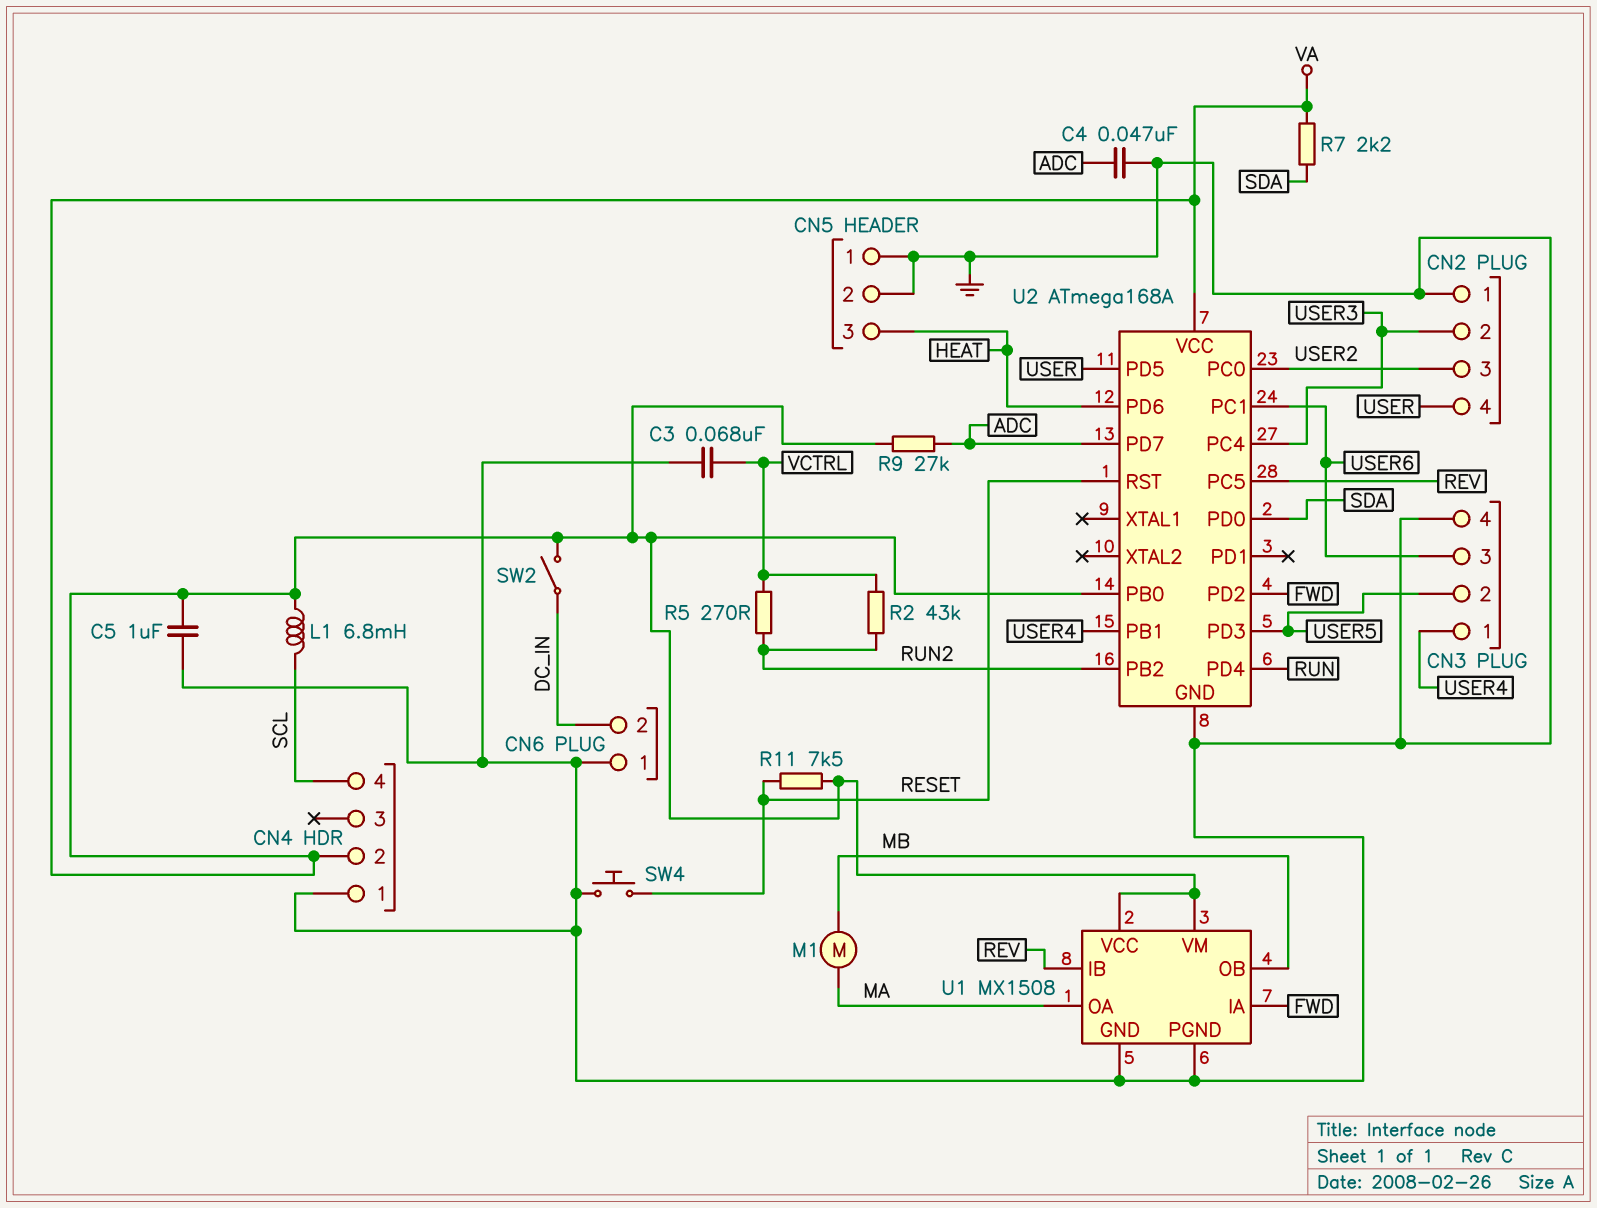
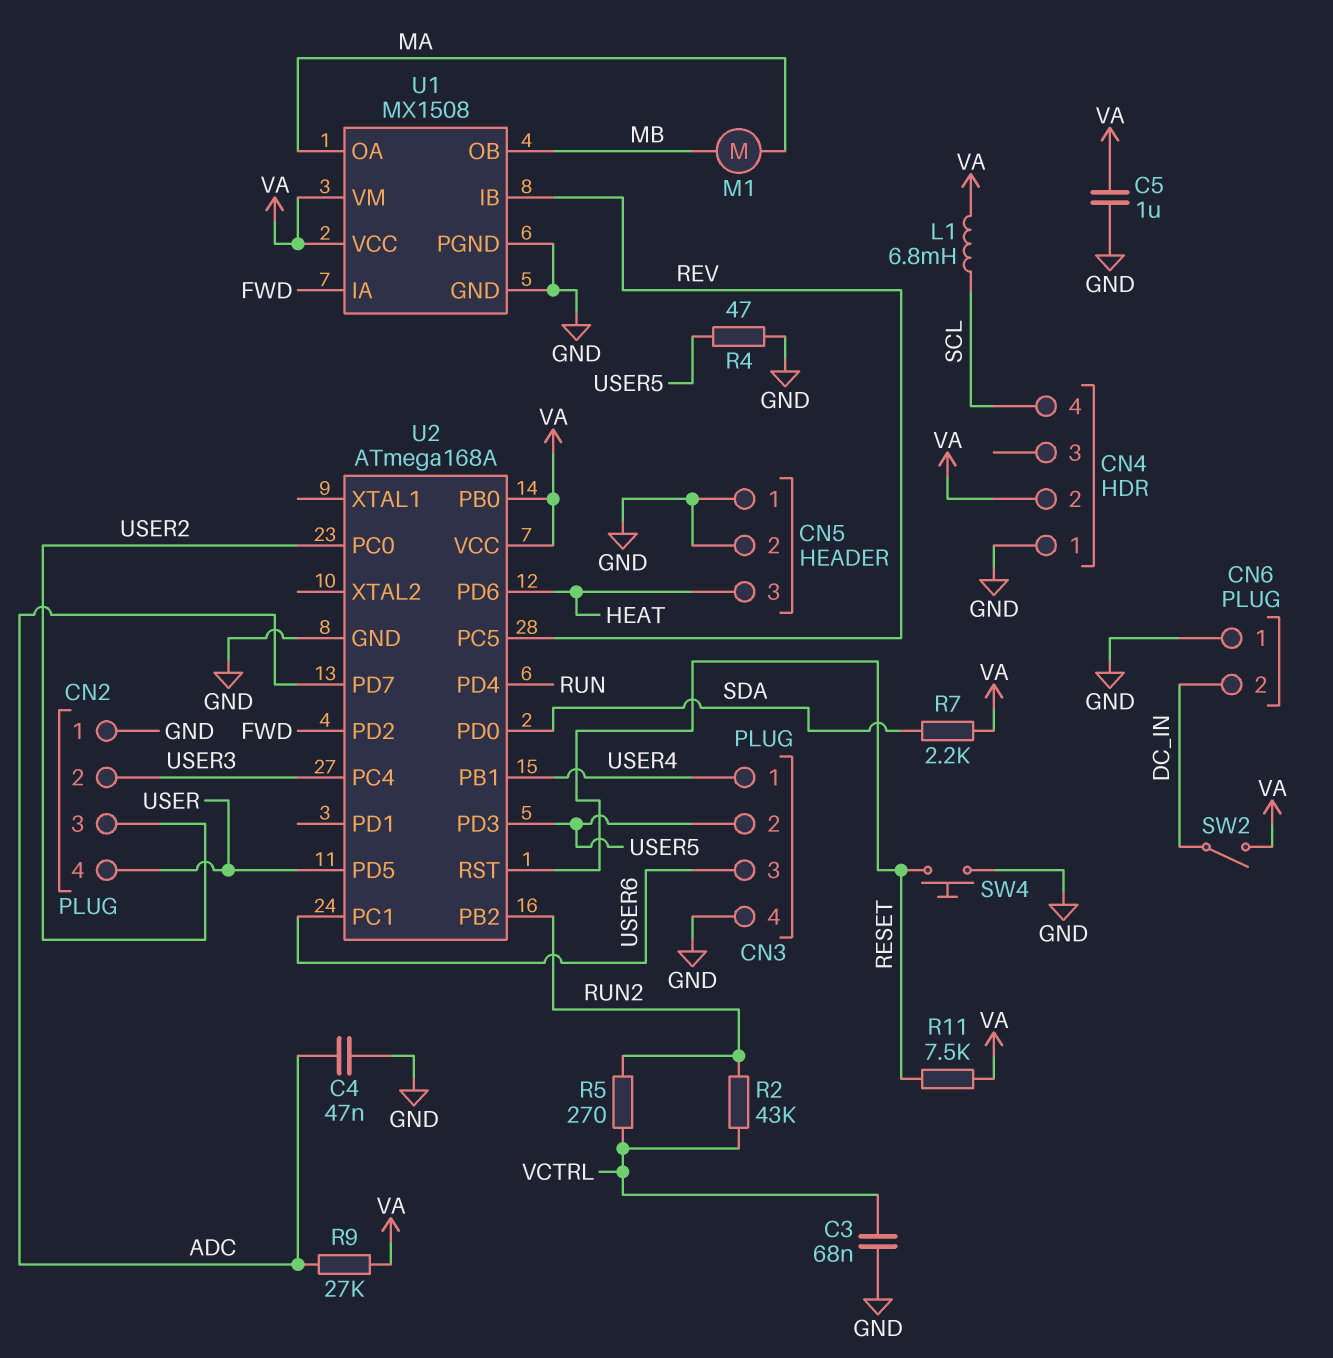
R4: none -> 47 (GND, USER5)

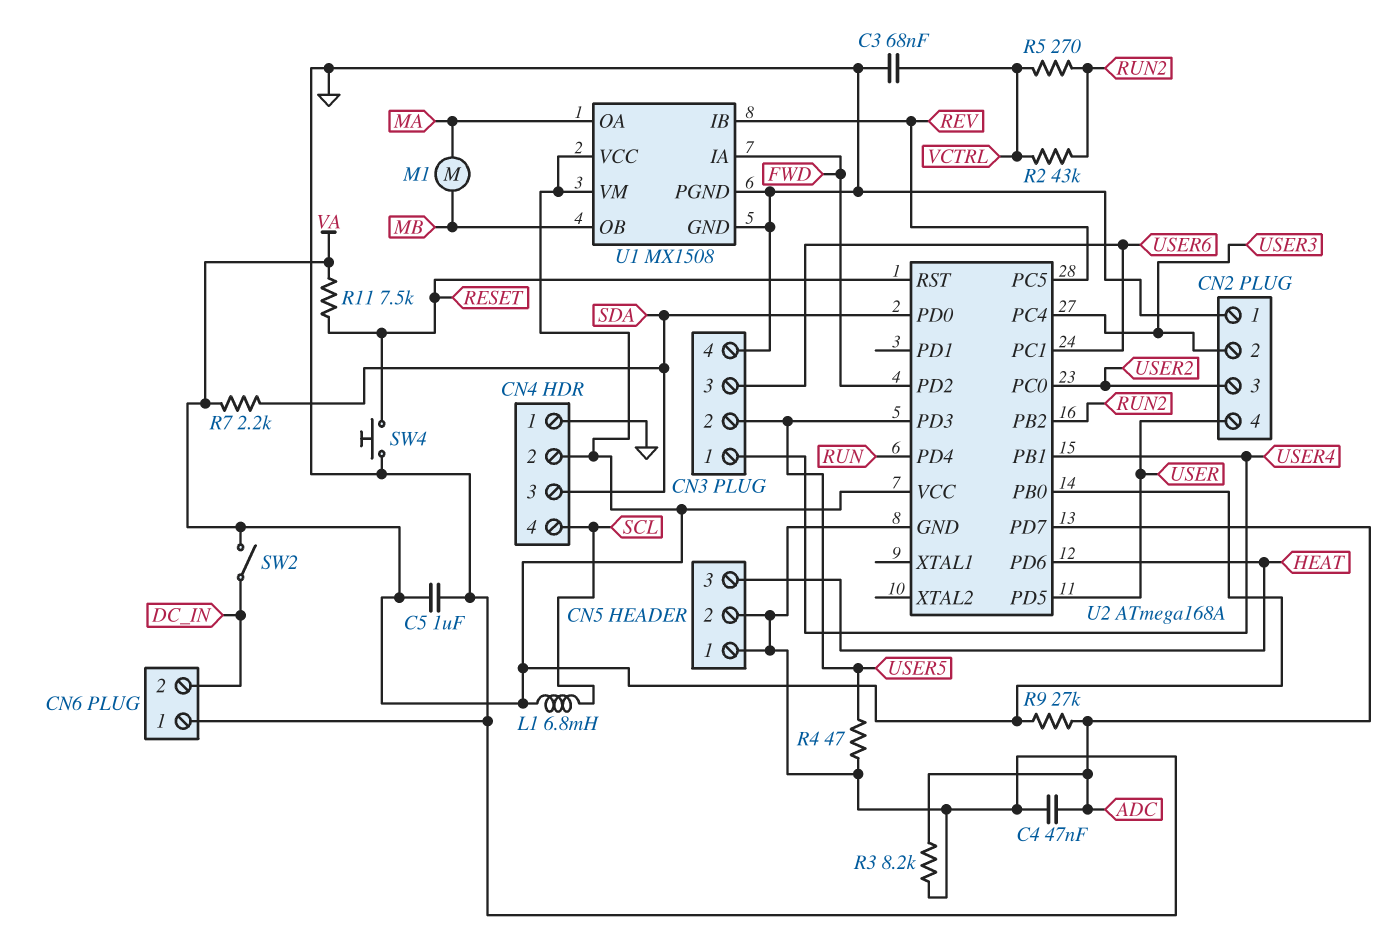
CN4 pin 3: none -> SDA
R3: none -> 8.2k (ADC, GND)

